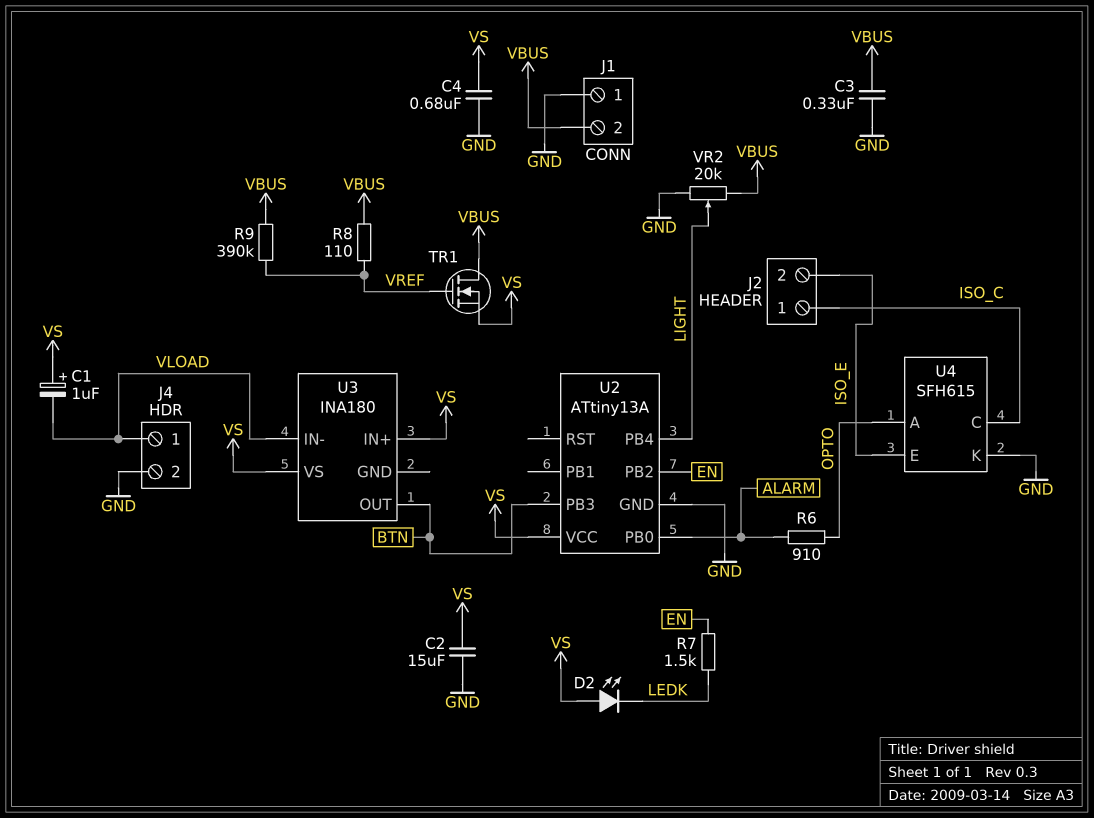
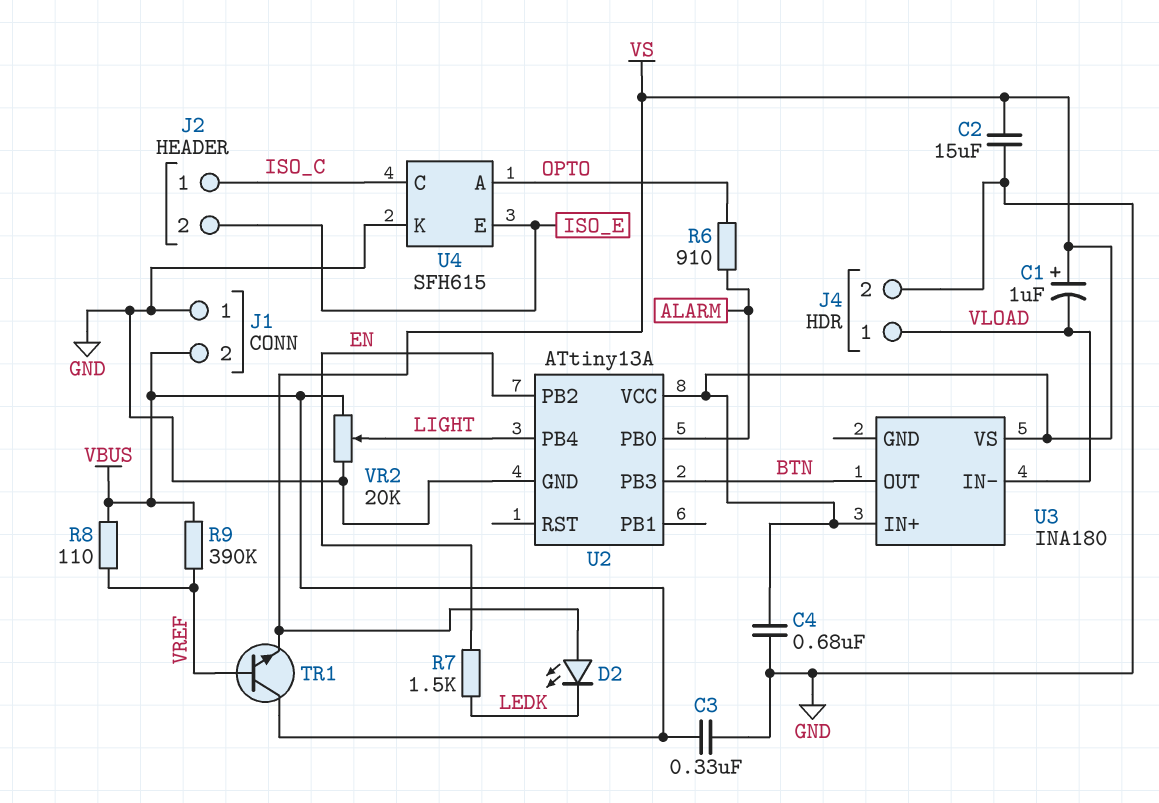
TR1: NMOS (G VREF, D VBUS, S VS) -> NPN (B VREF, C VBUS, E VS)

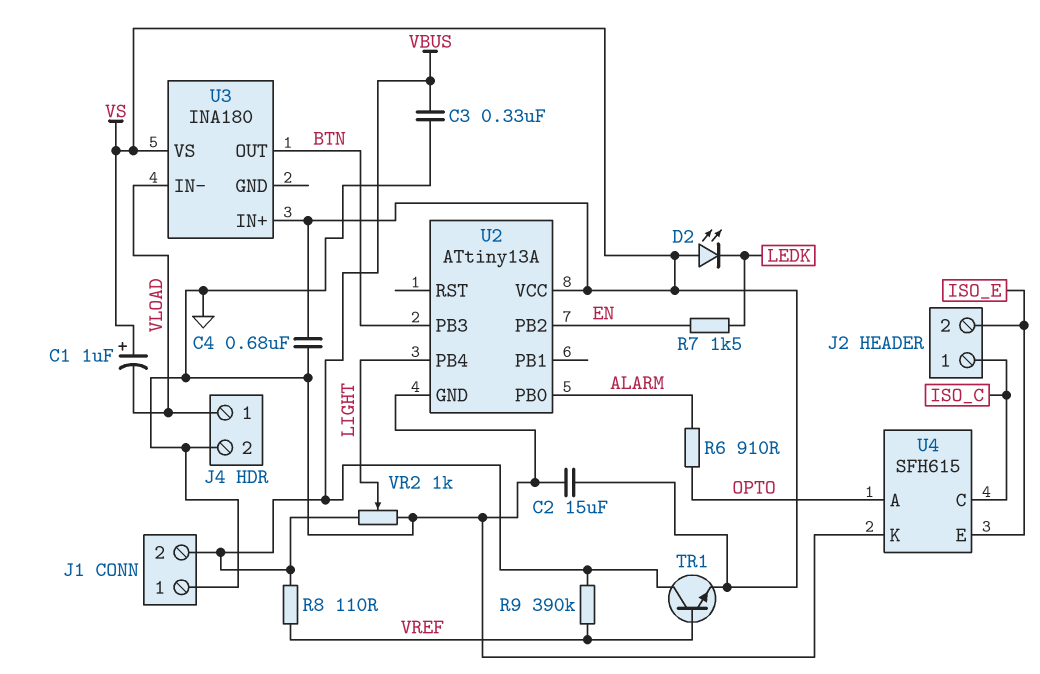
VR2: 20k (GND, VBUS, wiper LIGHT) -> 1k (GND, VBUS, wiper LIGHT)

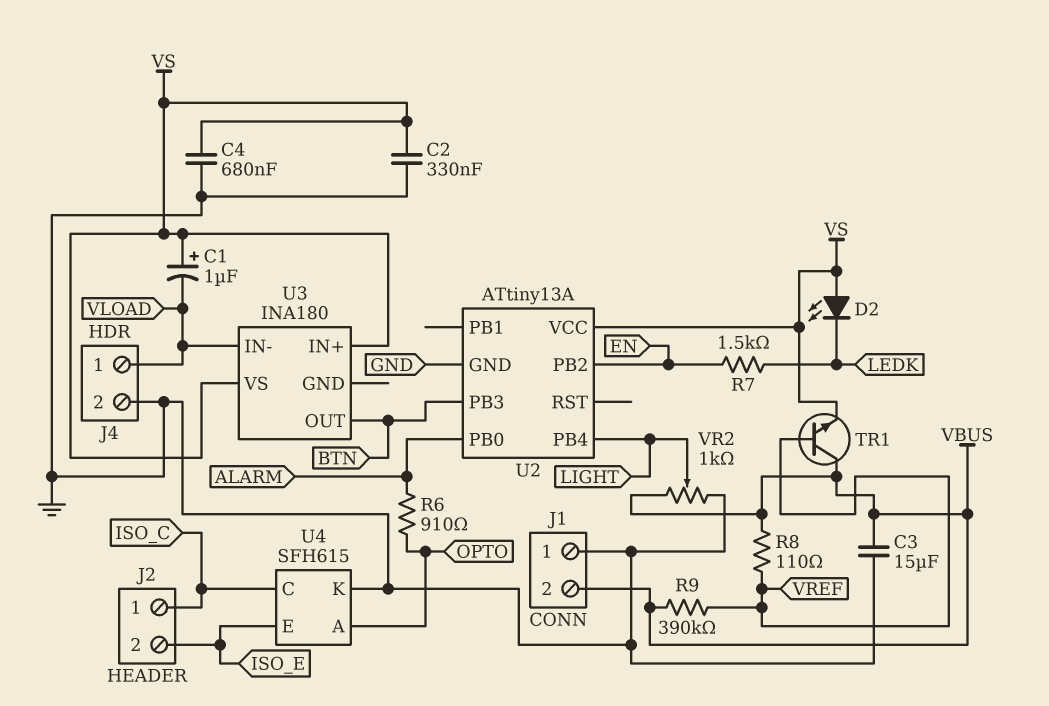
C2: 15uF (GND, VS) -> 330nF (GND, VS)
C3: 330nF (GND, VBUS) -> 15uF (GND, VBUS)

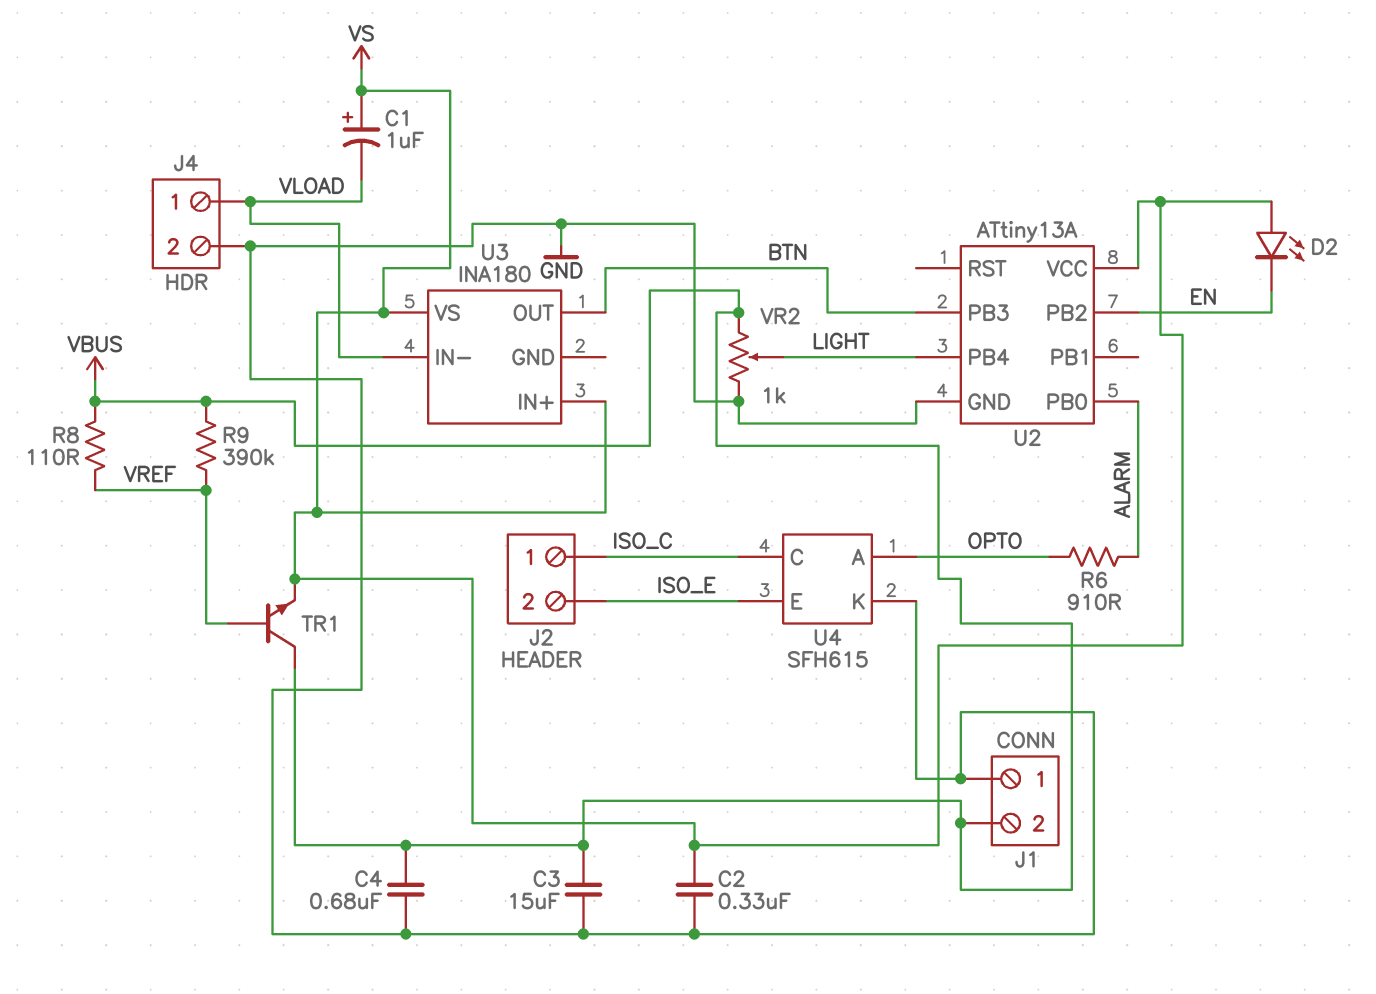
C4: 680nF (GND, VS) -> 680nF (GND, VBUS)
D2: LED (A VS, K LEDK) -> LED (A VS, K EN)
R7: 1.5k (EN, LEDK) -> none

